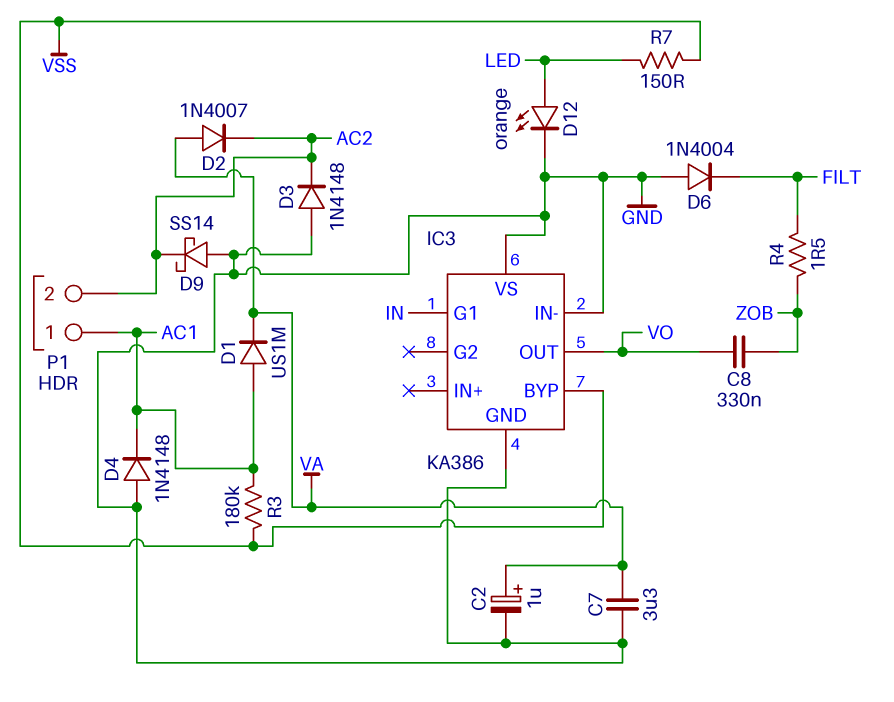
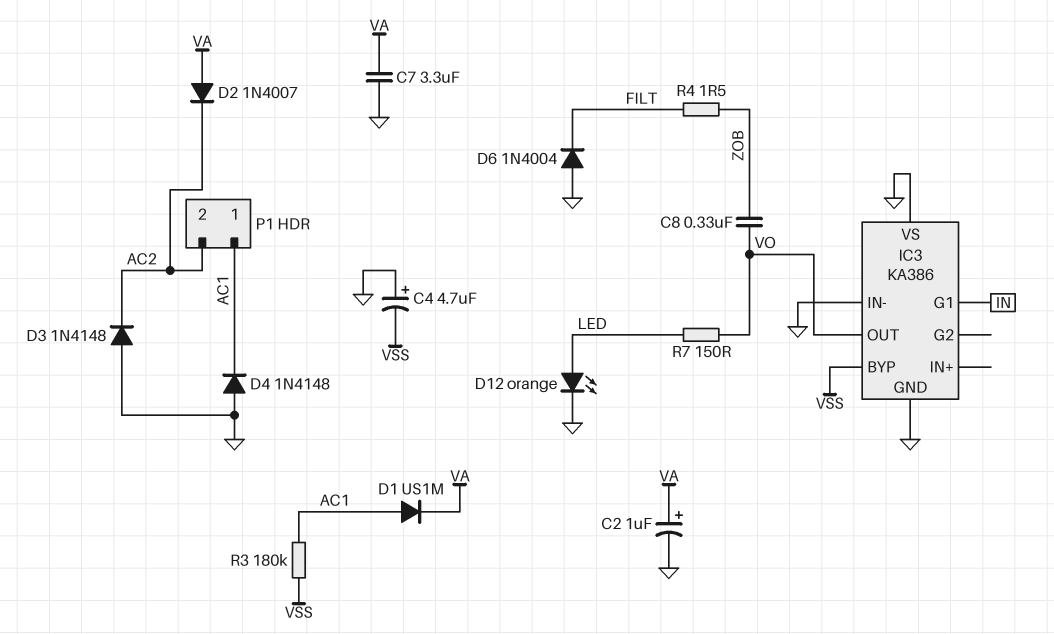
C4: none -> 4.7uF (plus GND, minus VSS)
D9: schottky SS14 (A GND, K AC2) -> none
R7: 150 (LED, VSS) -> 150 (LED, VO)

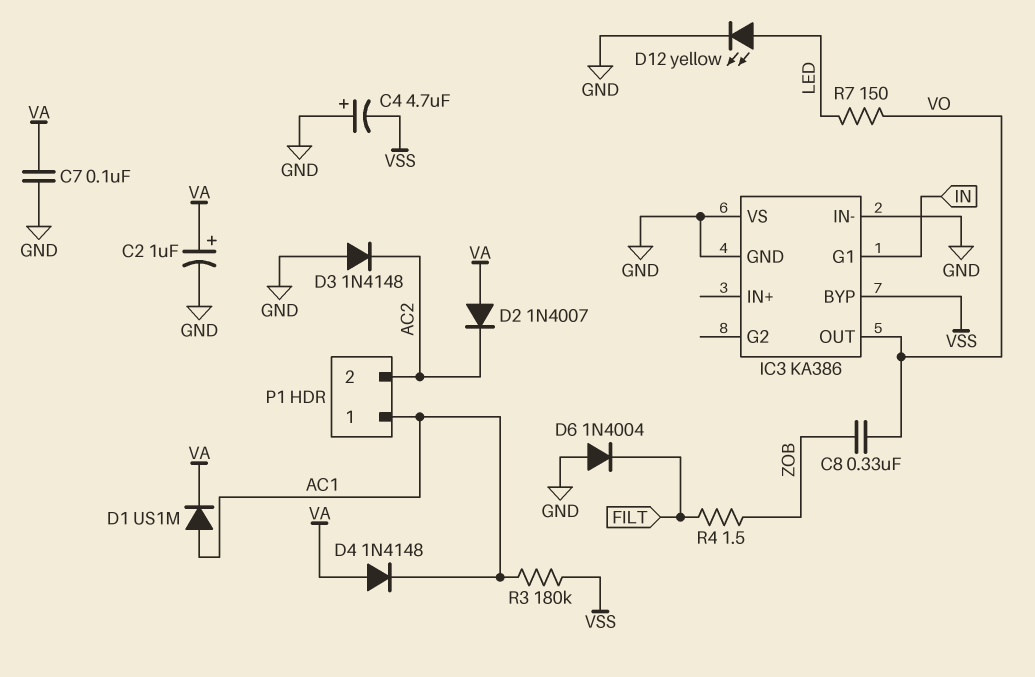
C7: 3.3uF (GND, VA) -> 100nF (GND, VA)
D4: diode 1N4148 (A GND, K AC1) -> diode 1N4148 (A VA, K AC1)
D12: LED orange (A LED, K GND) -> LED yellow (A LED, K GND)

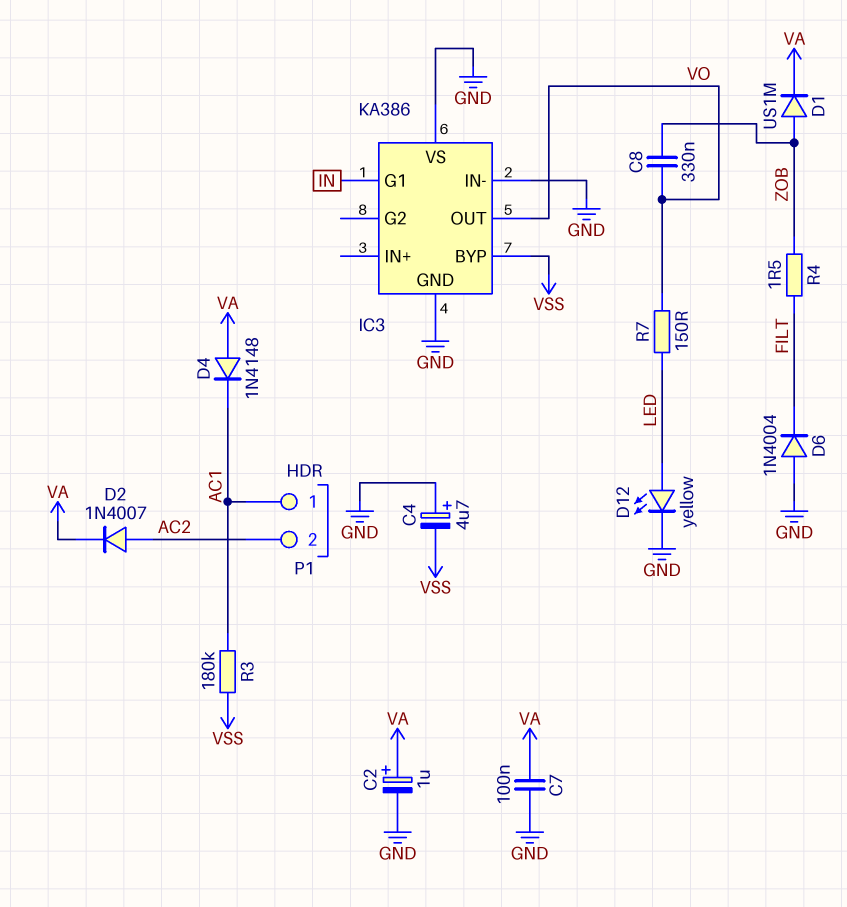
D1: diode US1M (A AC1, K VA) -> diode US1M (A ZOB, K VA)
D2: diode 1N4007 (A VA, K AC2) -> diode 1N4007 (A AC2, K VA)
D3: diode 1N4148 (A GND, K AC2) -> none

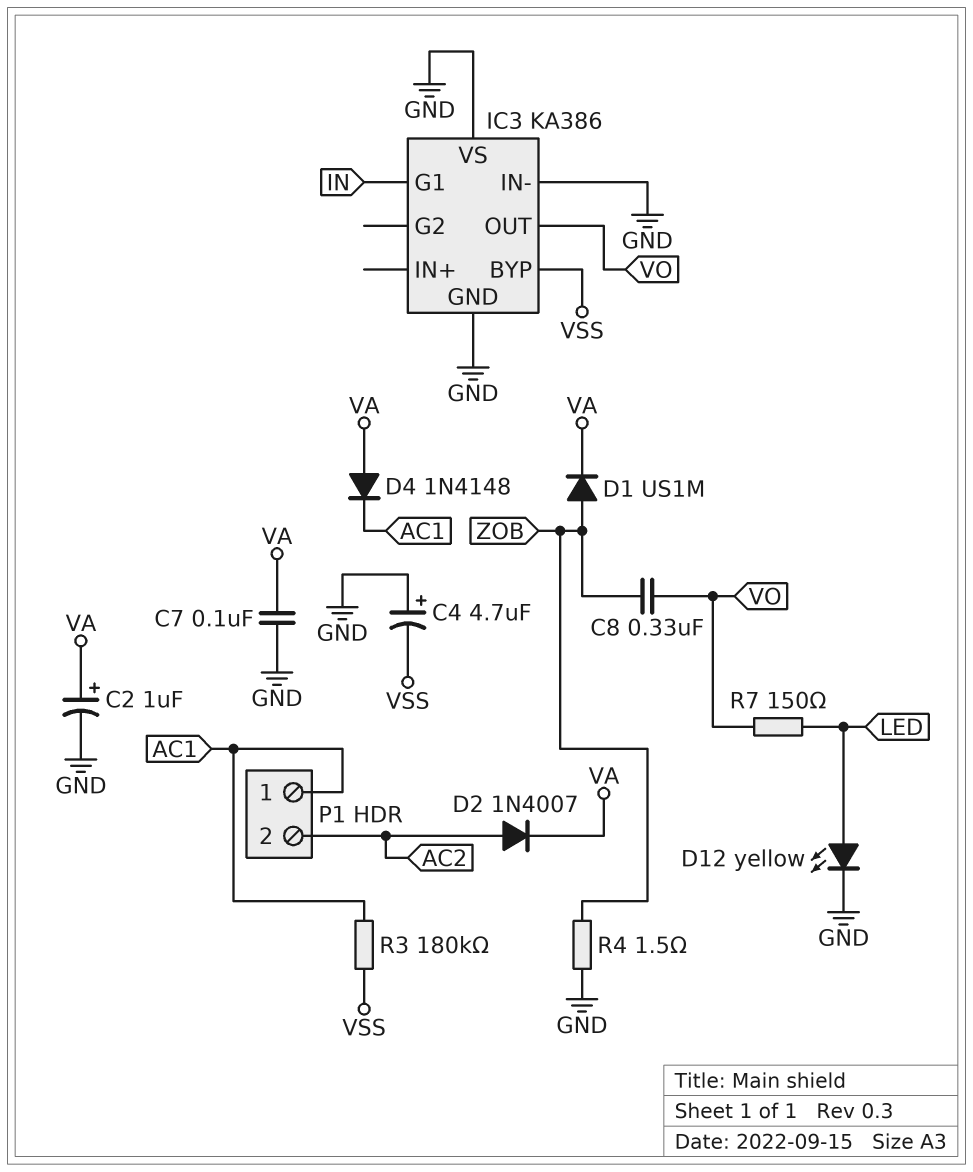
D6: diode 1N4004 (A GND, K FILT) -> none
R4: 1.5 (FILT, ZOB) -> 1.5 (GND, ZOB)

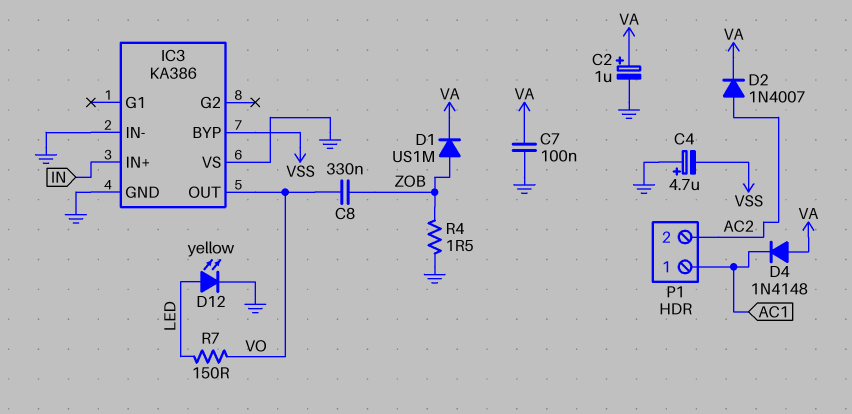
IC3 pin G1: IN -> none
IC3 pin IN+: none -> IN
R3: 180k (AC1, VSS) -> none

